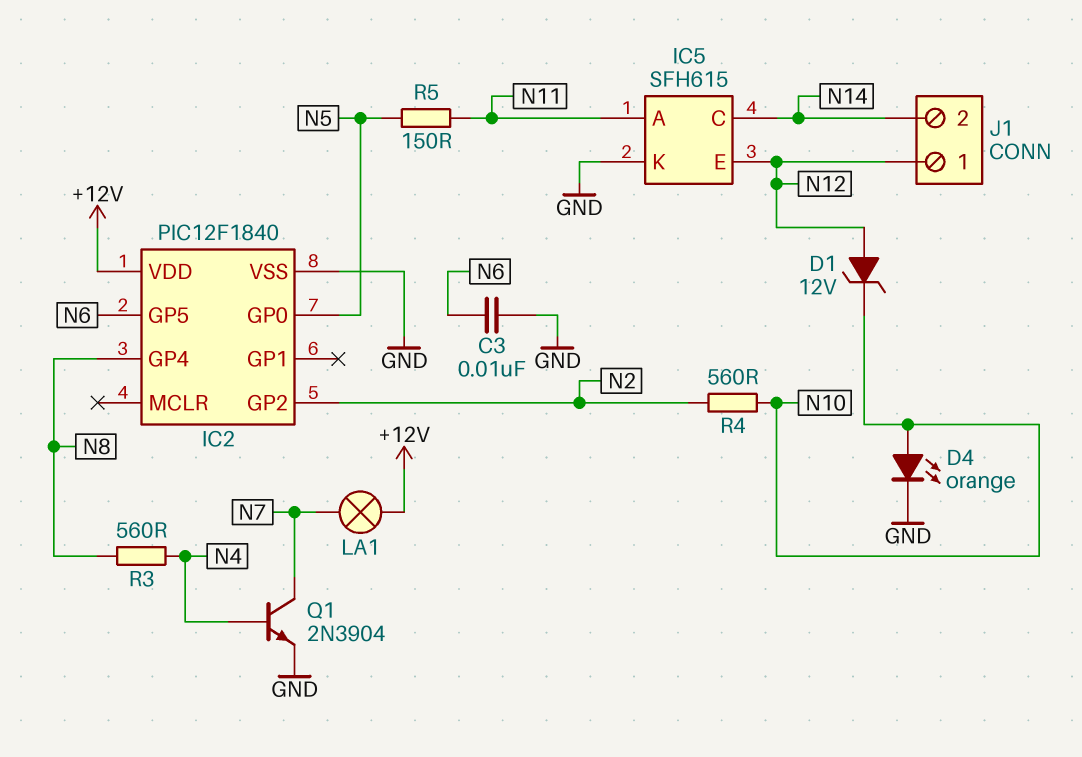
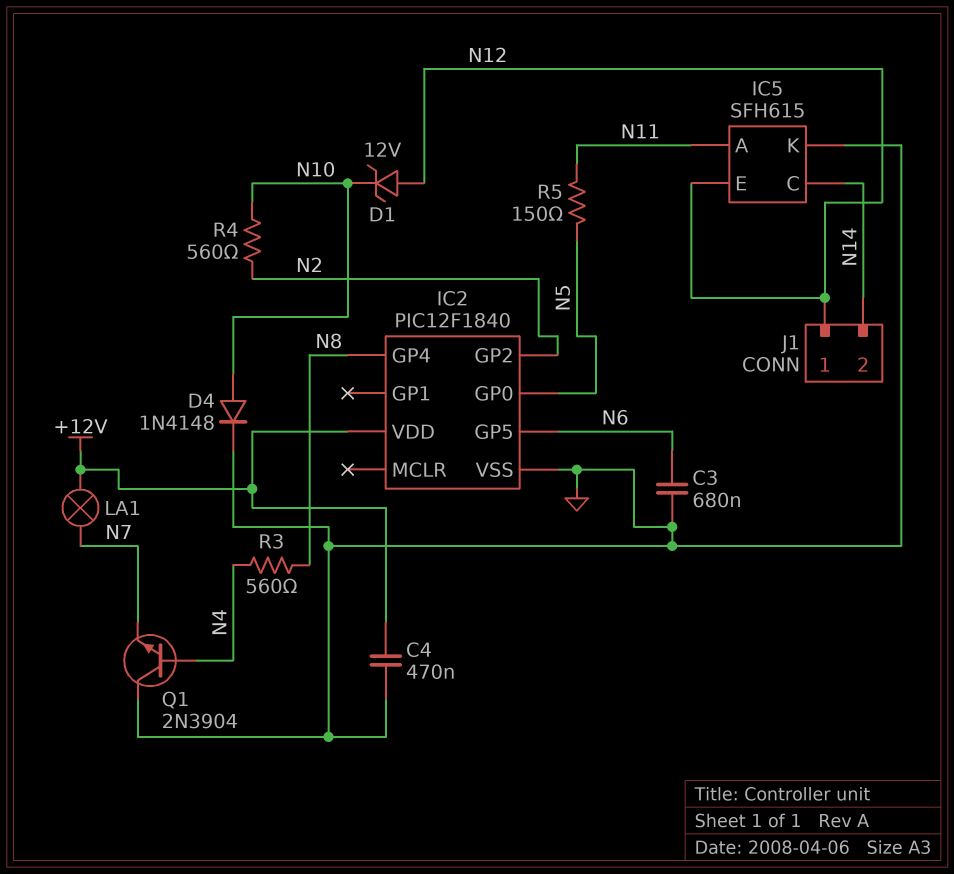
C3: 10nF (GND, N6) -> 680nF (GND, N6)
C4: none -> 470nF (+12V, GND)
D4: LED orange (A N10, K GND) -> diode 1N4148 (A N10, K GND)
Q1: NPN 2N3904 (B N4, C N7, E GND) -> NPN 2N3904 (B N4, C GND, E N7)

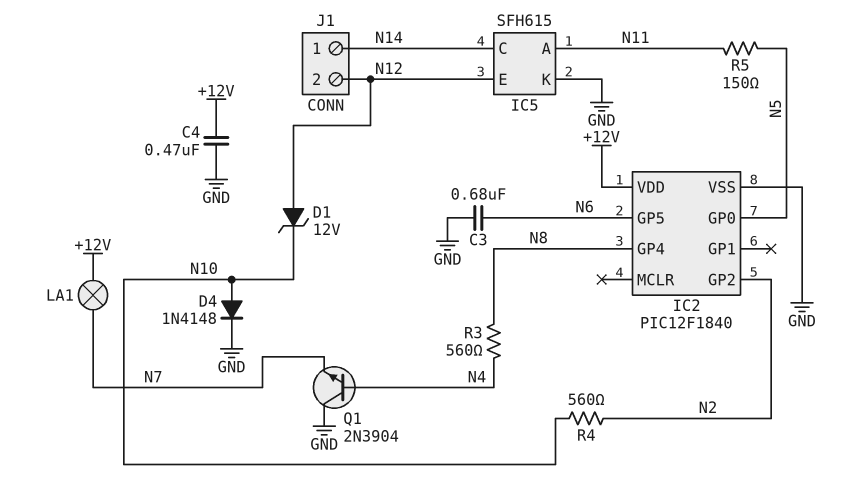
J1 pin 1: N12 -> N14
J1 pin 2: N14 -> N12

